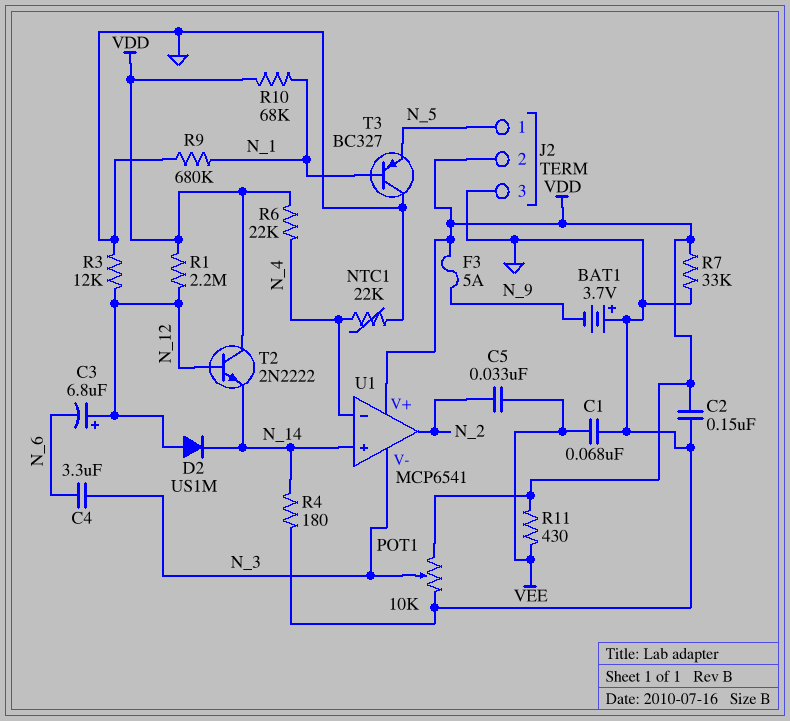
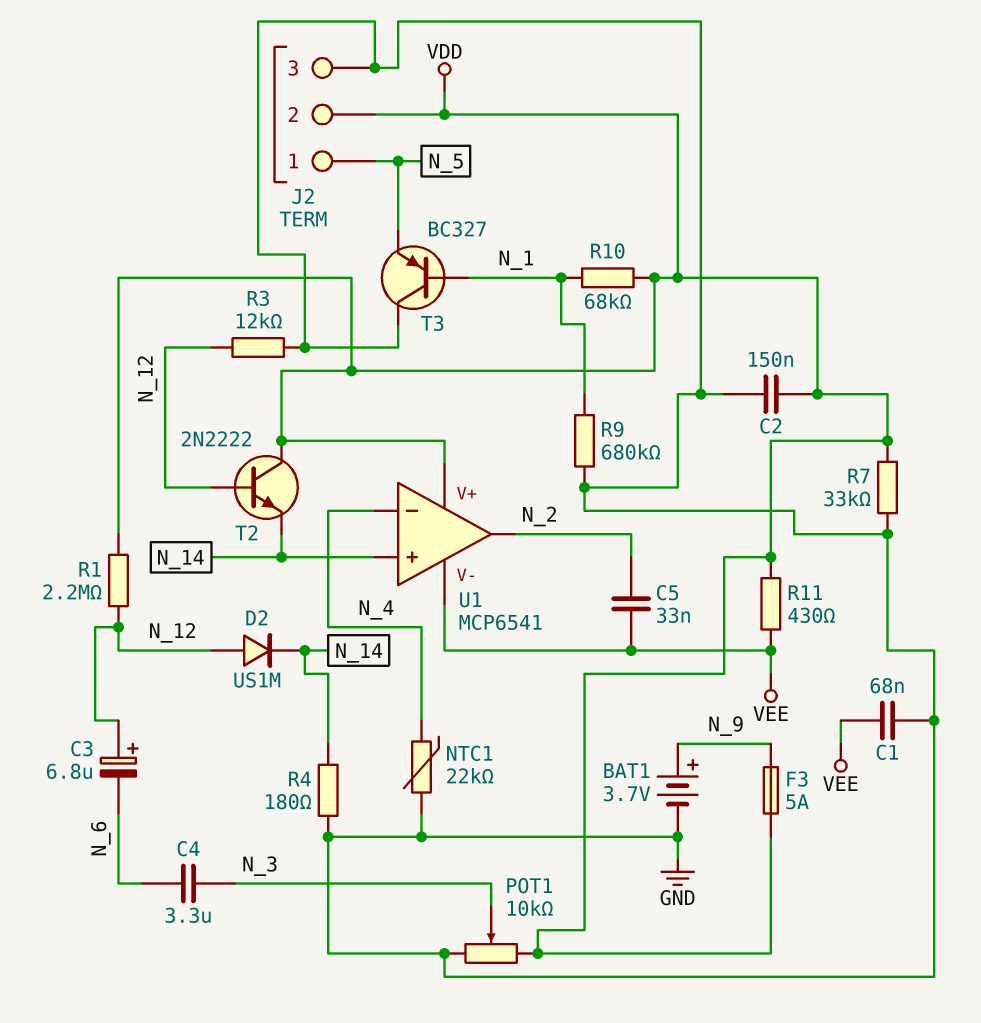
BAT1: 3.7V (plus GND, minus N_9) -> 3.7V (plus N_9, minus GND)
R6: 22k (N_4, VDD) -> none
U1 pin V-: N_3 -> VEE

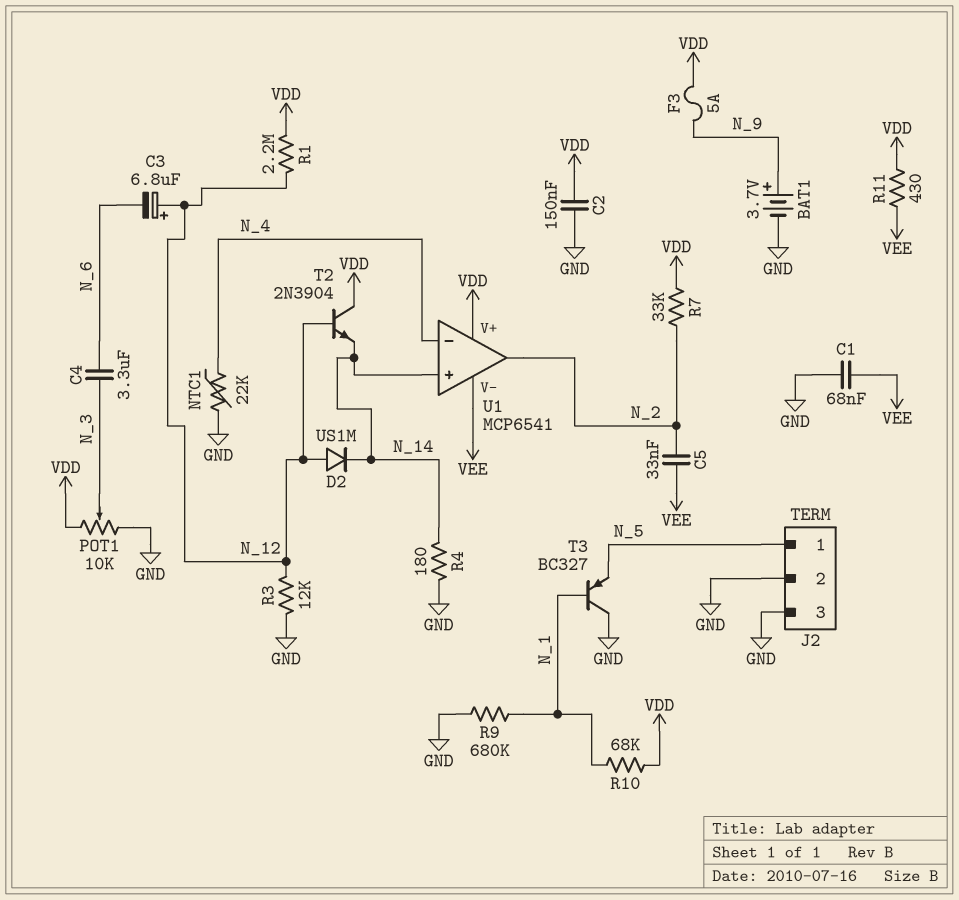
J2 pin 2: VDD -> GND
R7: 33k (GND, VDD) -> 33k (N_2, VDD)
T2: NPN 2N2222 (B N_12, C VDD, E N_14) -> NPN 2N3904 (B N_12, C VDD, E N_14)

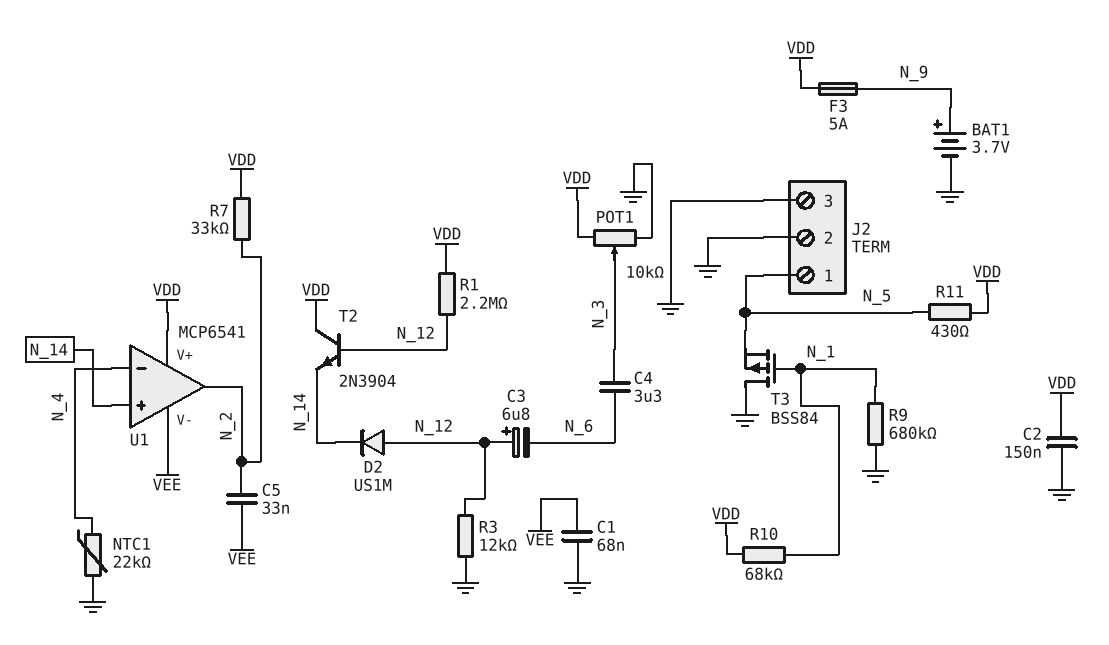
R4: 180 (GND, N_14) -> none
R11: 430 (VDD, VEE) -> 430 (N_5, VDD)
T3: PNP BC327 (B N_1, C GND, E N_5) -> PMOS BSS84 (G N_1, D GND, S N_5)

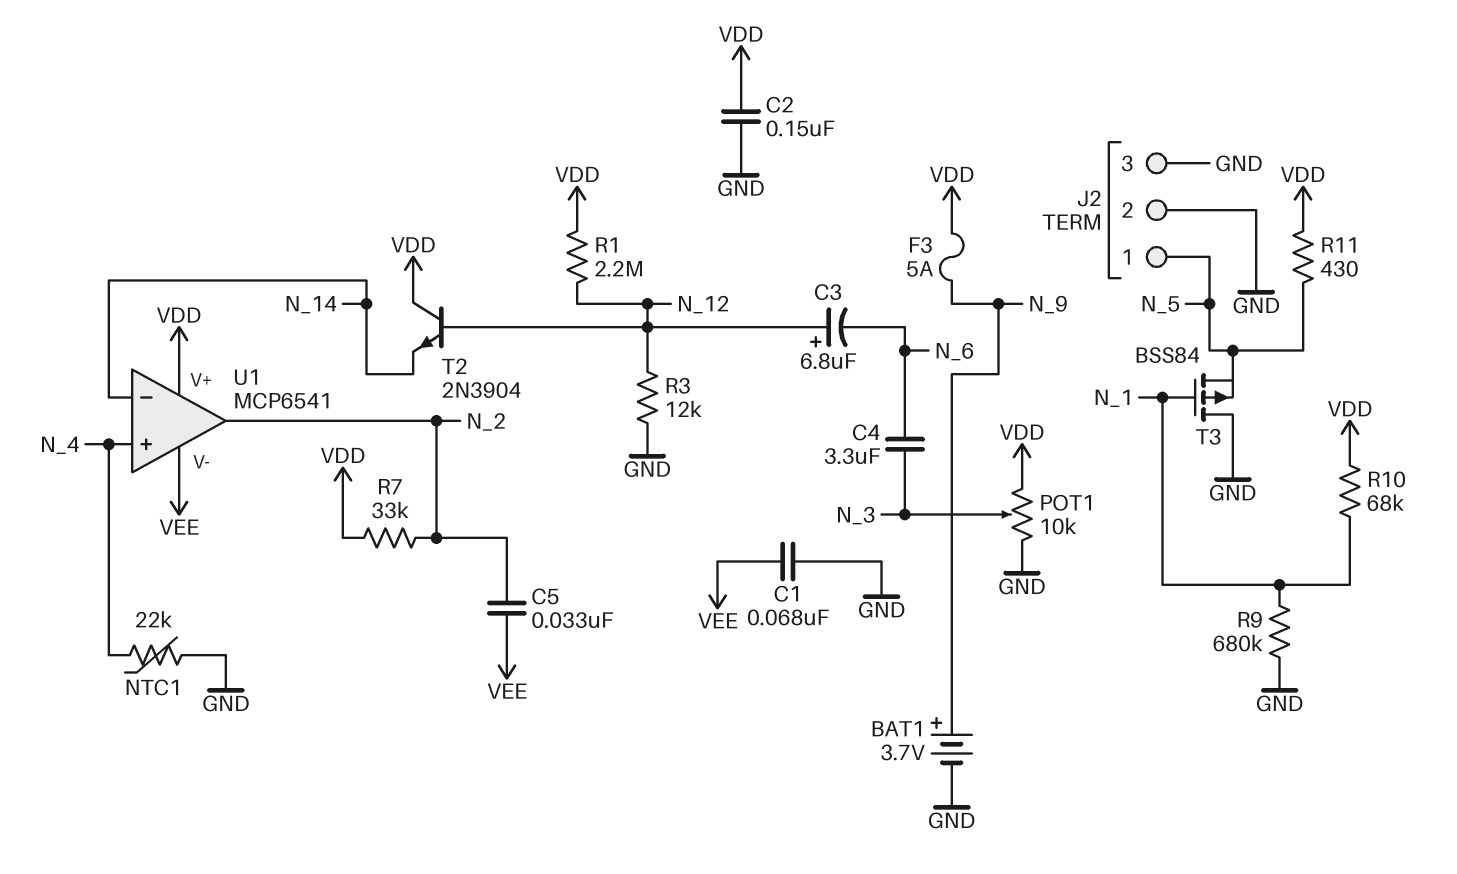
D2: diode US1M (A N_12, K N_14) -> none
U1 pin in+: N_14 -> N_4
U1 pin in-: N_4 -> N_14

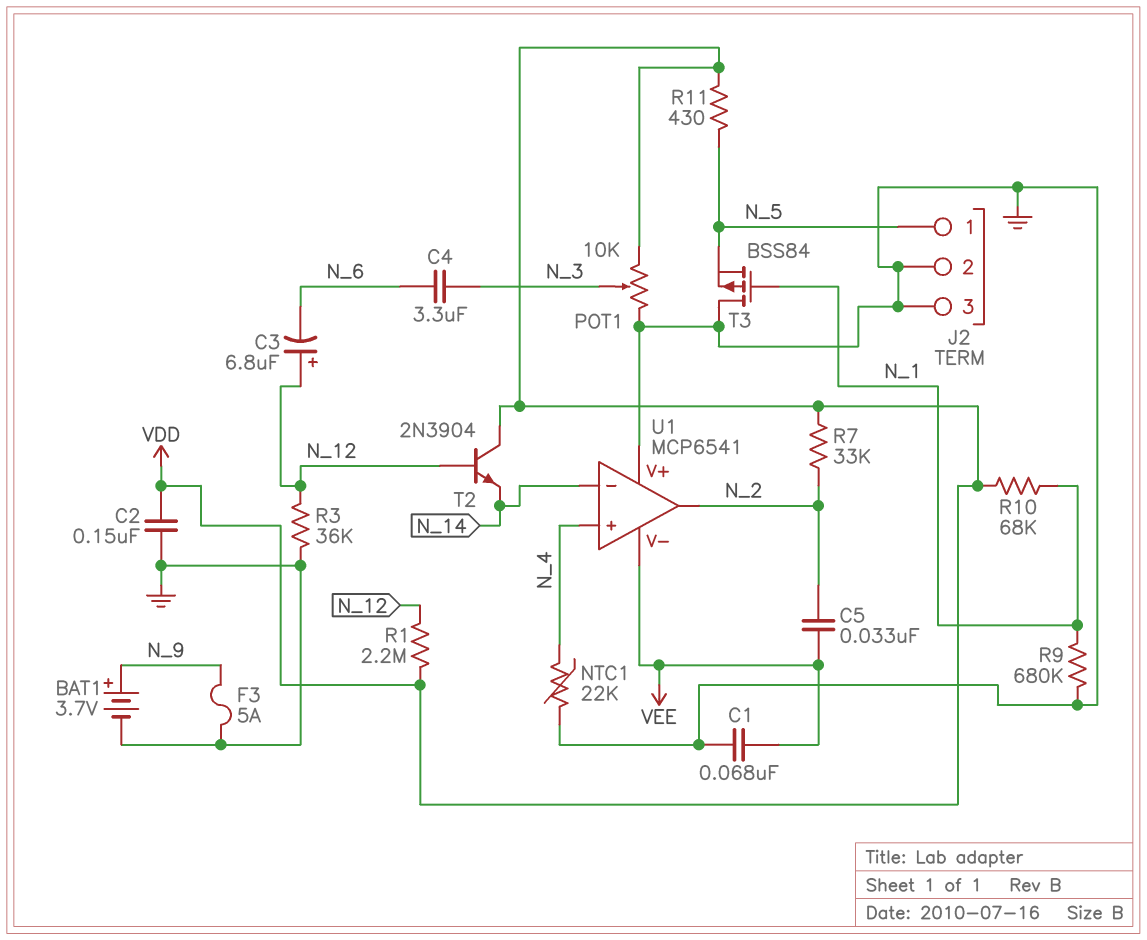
F3: 5A (N_9, VDD) -> 5A (GND, N_9)
R3: 12k (GND, N_12) -> 36k (GND, N_12)
U1 pin V+: VDD -> GND

